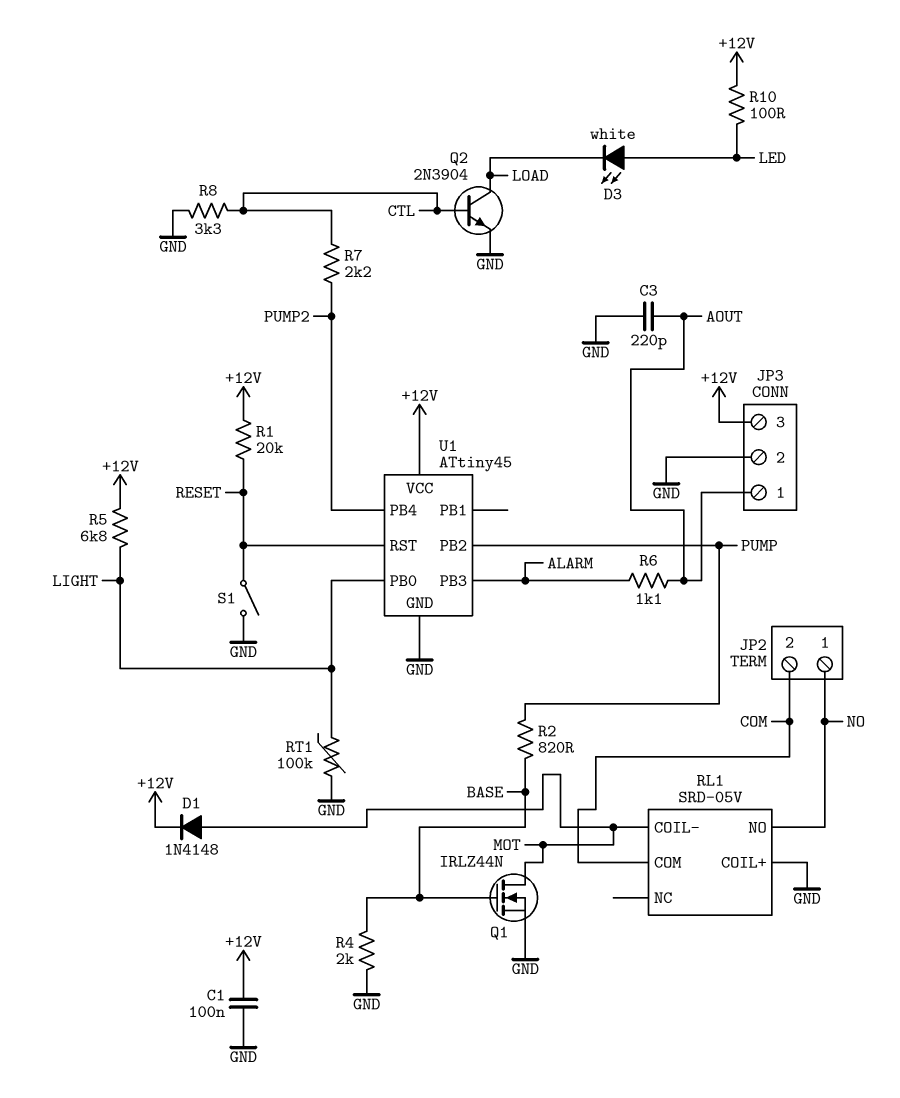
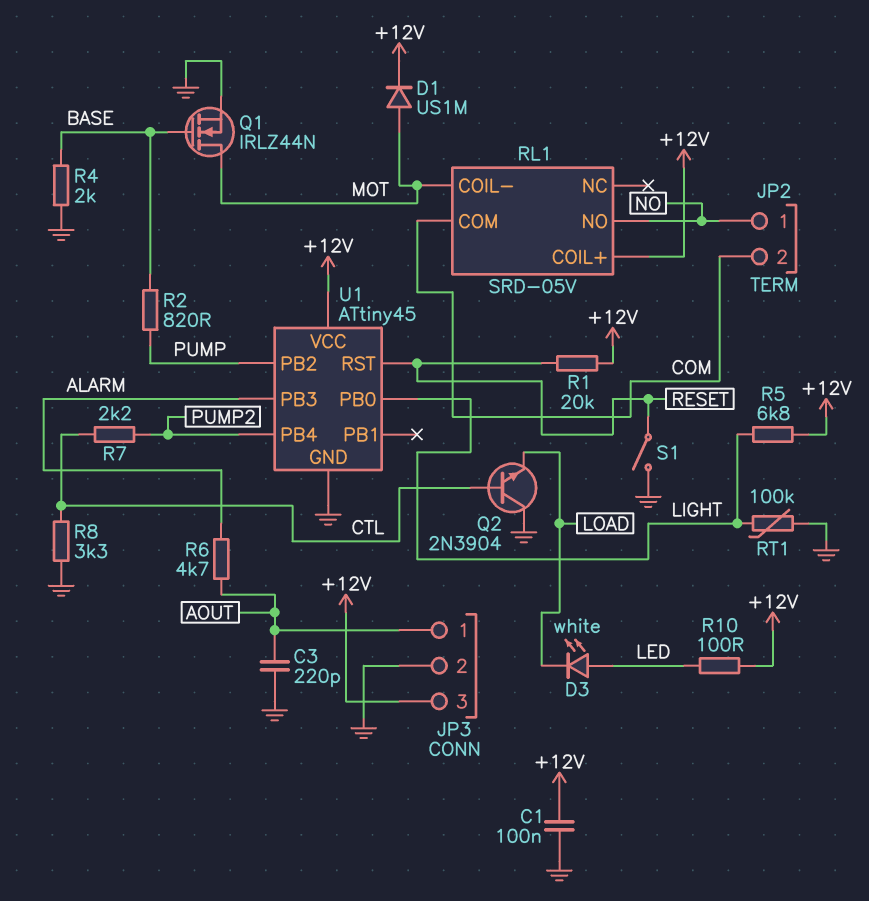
D1: diode 1N4148 (A MOT, K +12V) -> diode US1M (A MOT, K +12V)
Q2: NPN 2N3904 (B CTL, C LOAD, E GND) -> NPN 2N3904 (B CTL, C GND, E LOAD)
R6: 1.1k (ALARM, AOUT) -> 4.7k (ALARM, AOUT)
RL1 pin COIL+: GND -> +12V

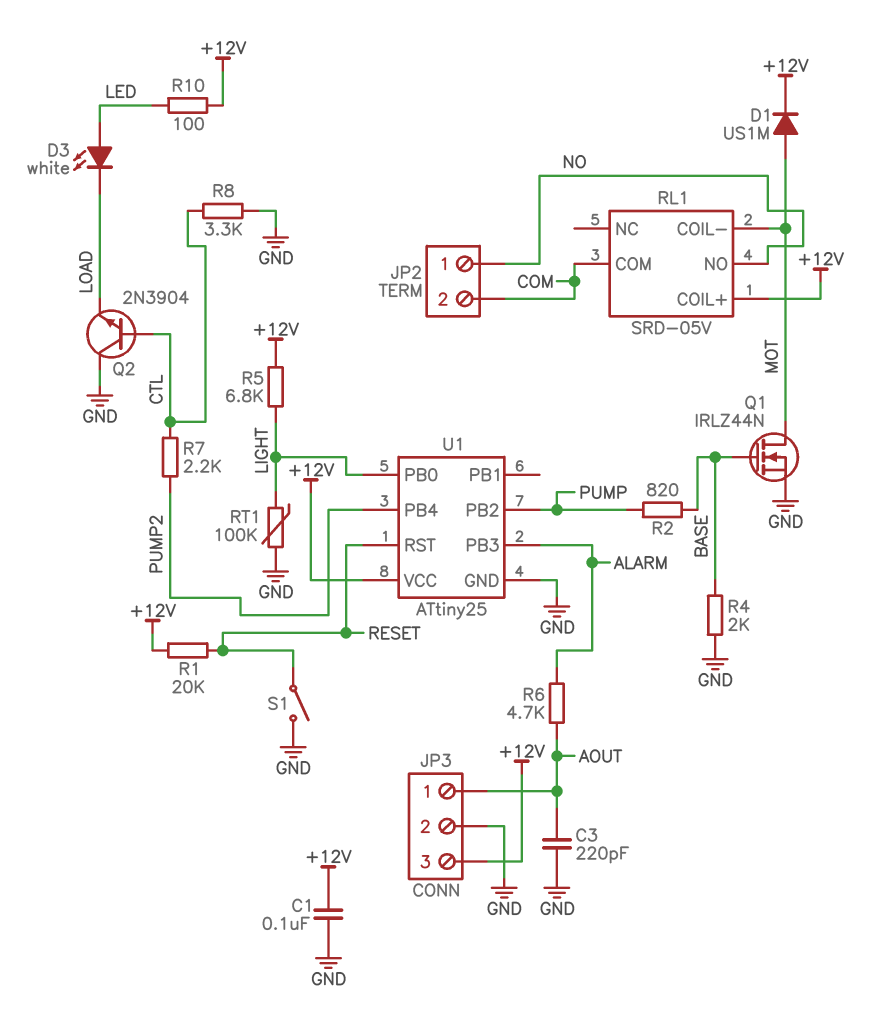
U1: ATtiny45 -> ATtiny25

